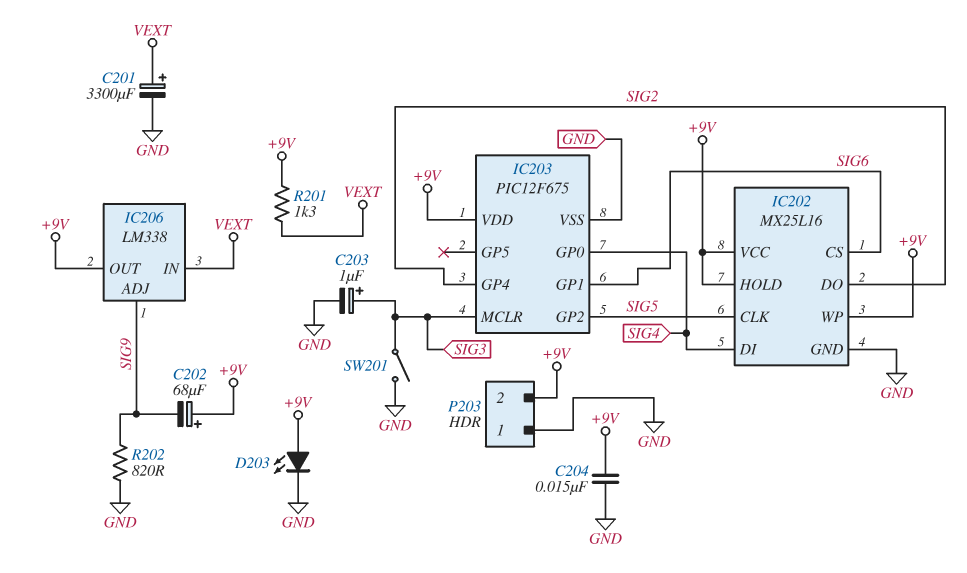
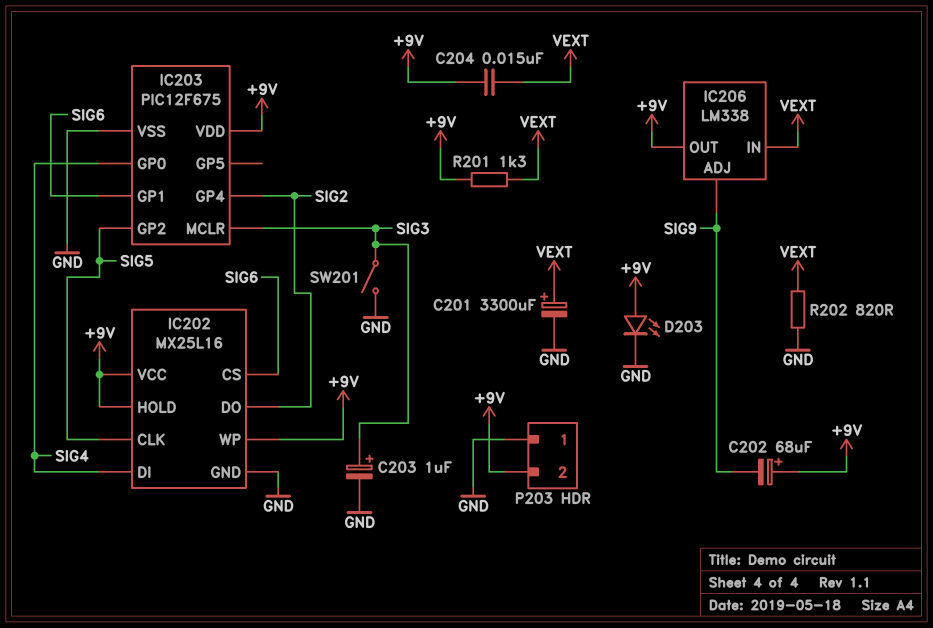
C204: 15nF (+9V, GND) -> 15nF (+9V, VEXT)
R202: 820 (GND, SIG9) -> 820 (GND, VEXT)

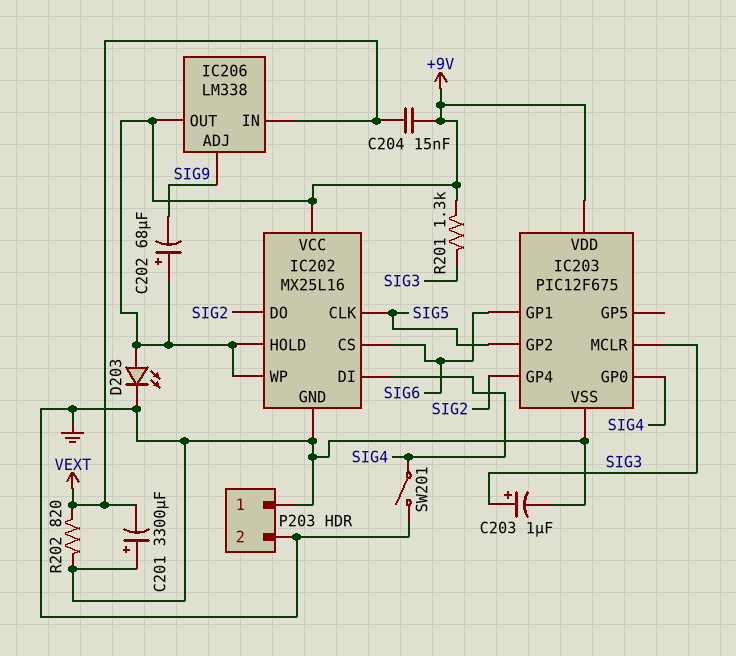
C201: 3300uF (plus VEXT, minus GND) -> 3300uF (plus GND, minus VEXT)
P203 pin 2: +9V -> GND
R201: 1.3k (+9V, VEXT) -> 1.3k (+9V, SIG3)
SW201: switch (GND, SIG3) -> switch (GND, SIG4)

